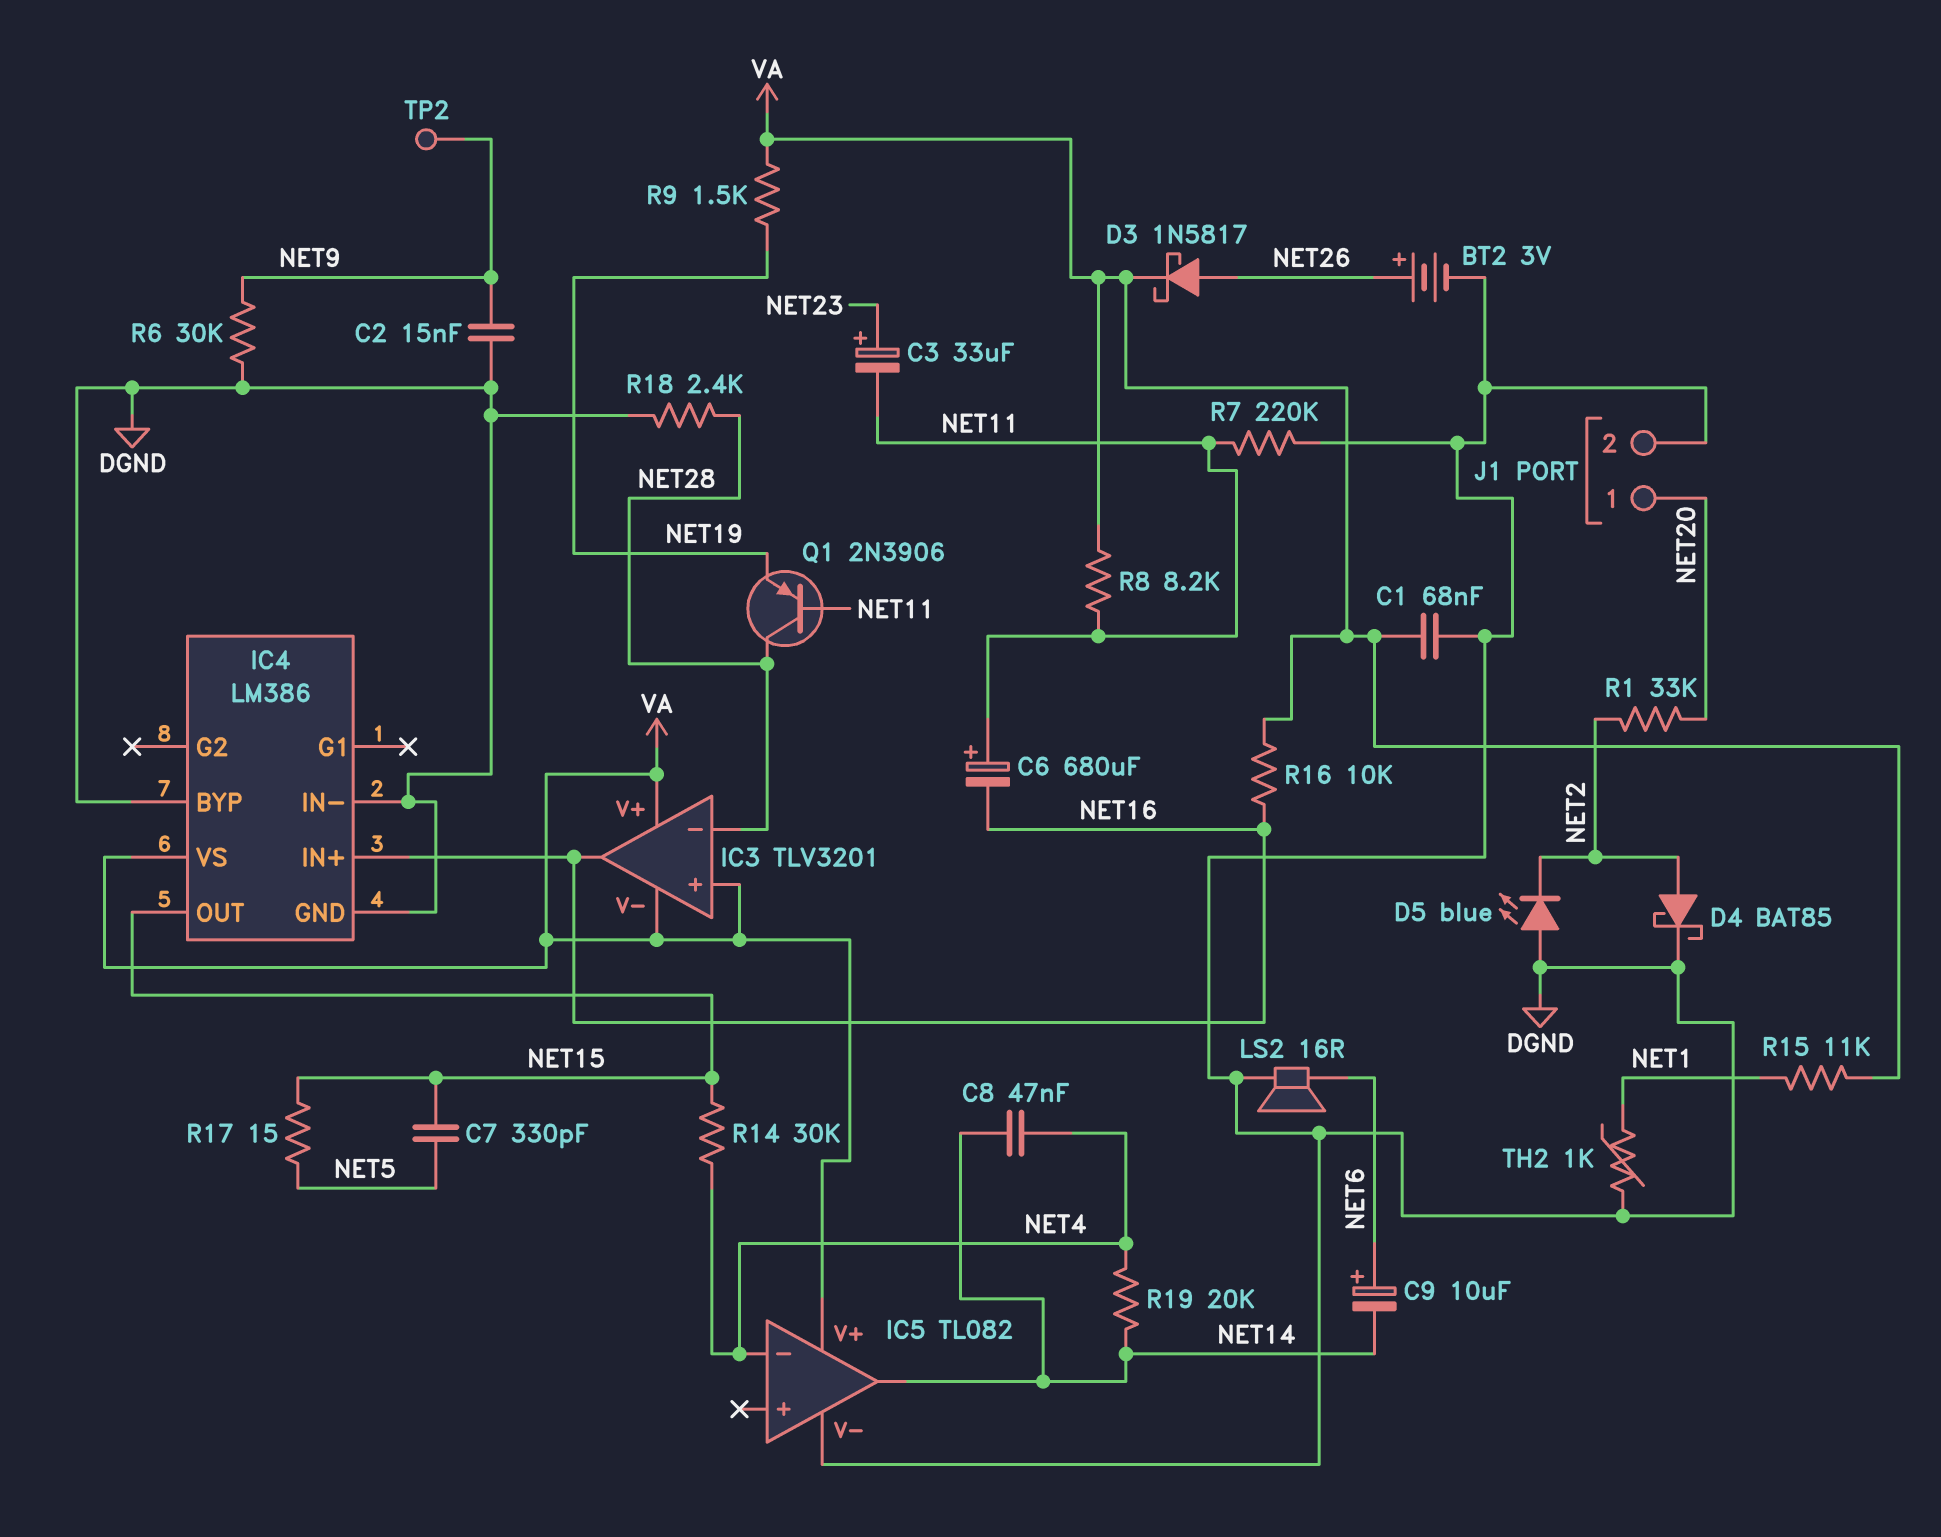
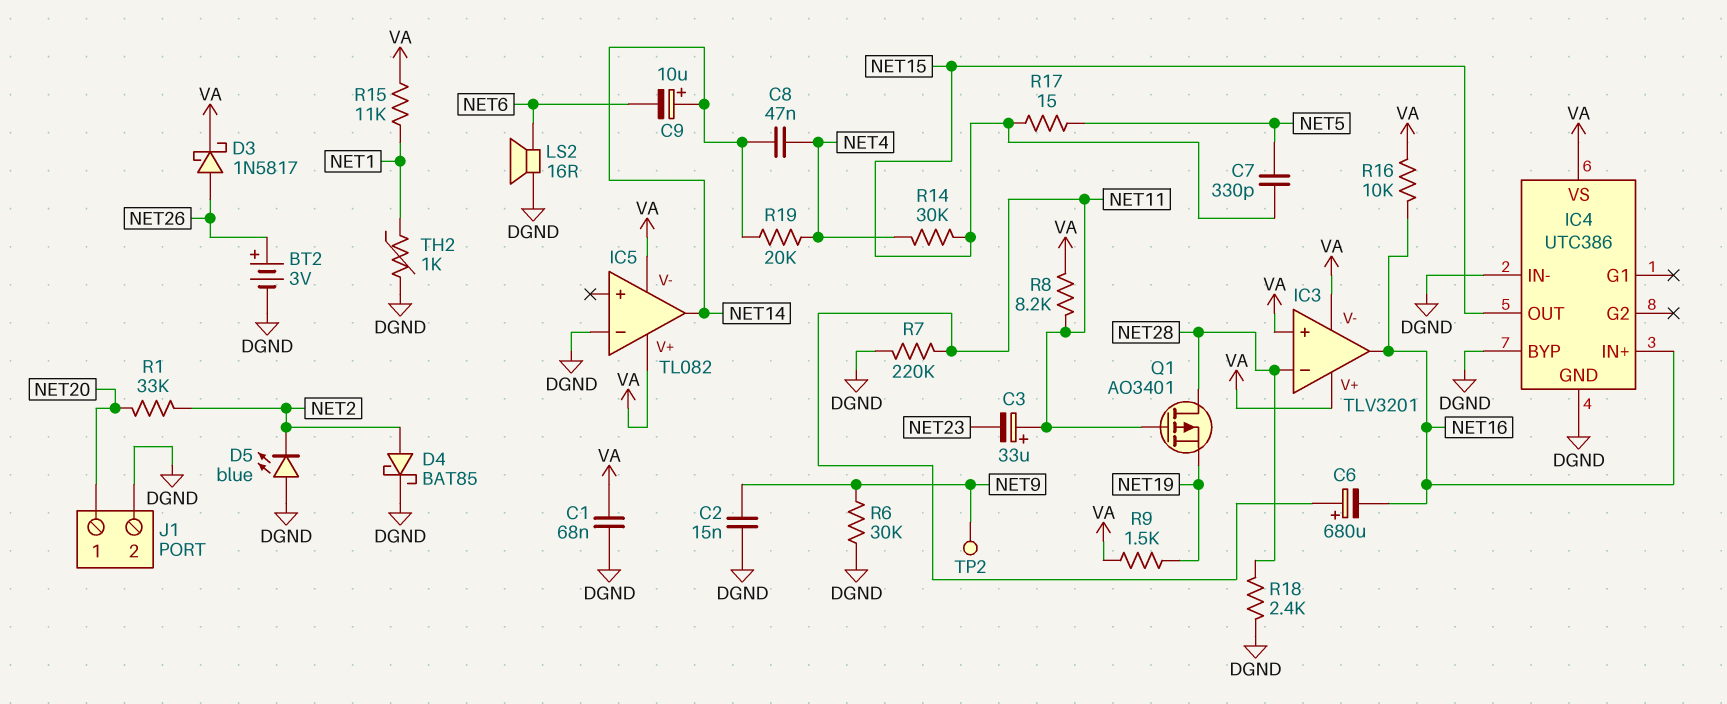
C3: 33uF (plus NET23, minus NET11) -> 33uF (plus NET11, minus NET23)
C9: 10uF (plus NET6, minus NET14) -> 10uF (plus NET14, minus NET6)
IC4: LM386 -> UTC386
IC5 pin V-: DGND -> VA
IC5 pin in-: NET4 -> DGND
Q1: PNP 2N3906 (B NET11, C NET28, E NET19) -> PMOS AO3401 (G NET11, D NET28, S NET19)

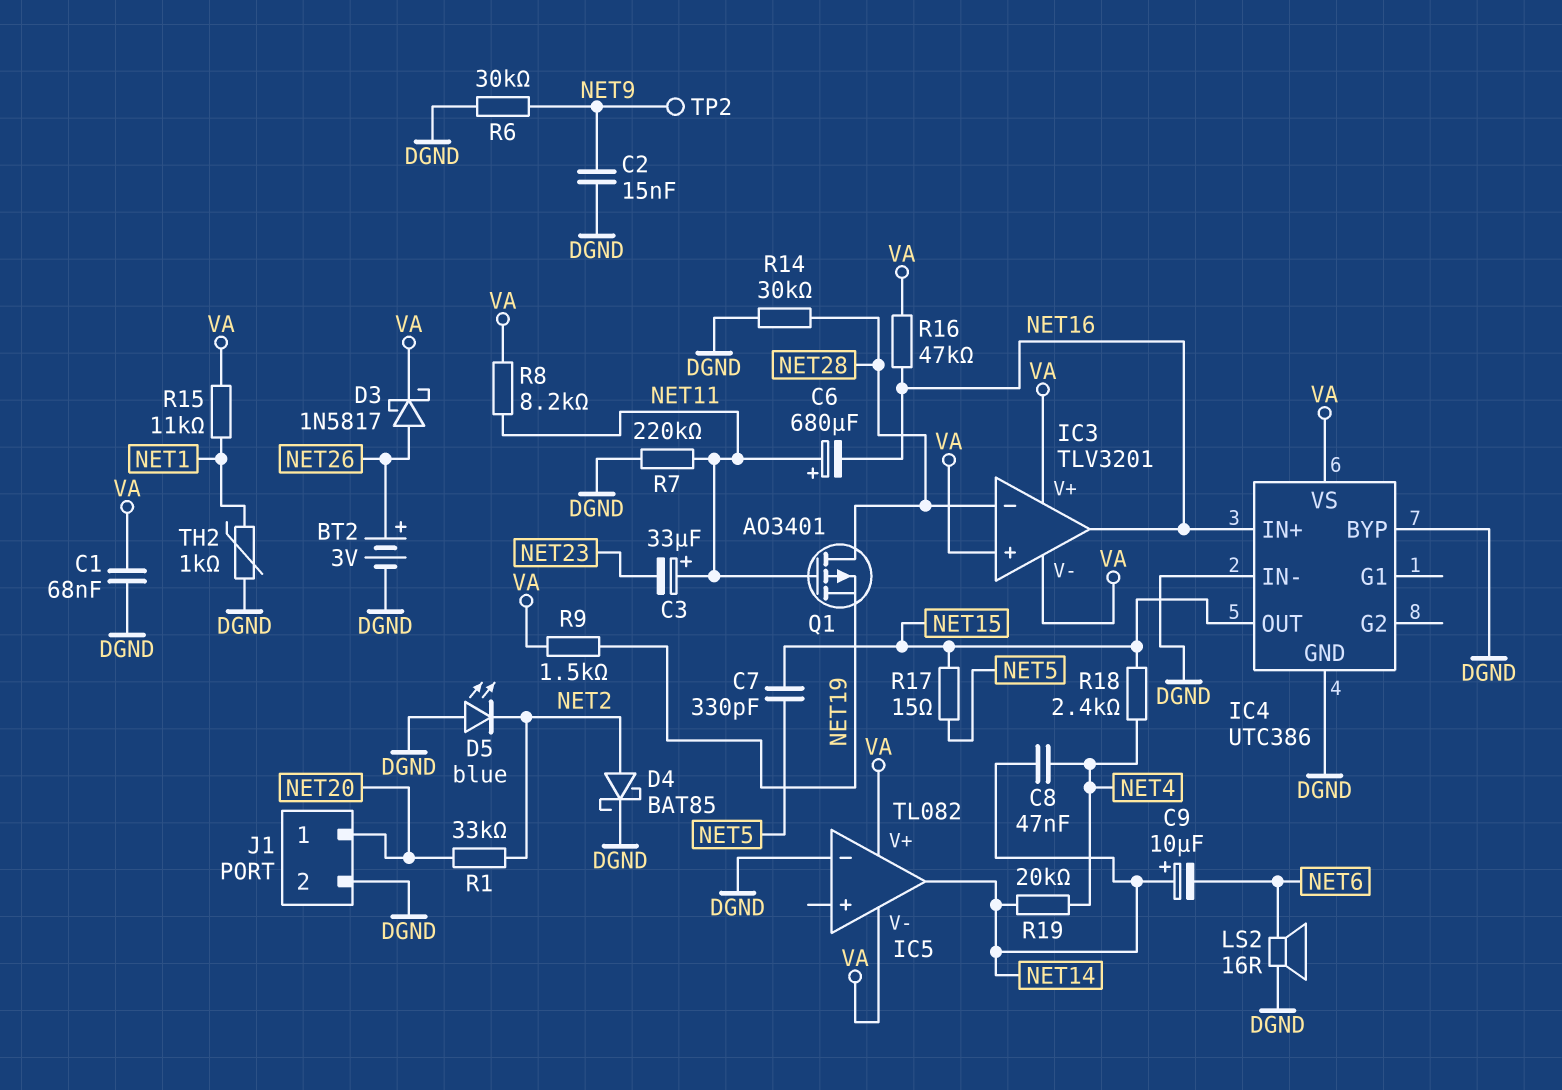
R14: 30k (NET4, NET15) -> 30k (DGND, NET28)
R16: 10k (NET16, VA) -> 47k (NET16, VA)
R18: 2.4k (DGND, NET28) -> 2.4k (NET4, NET15)

